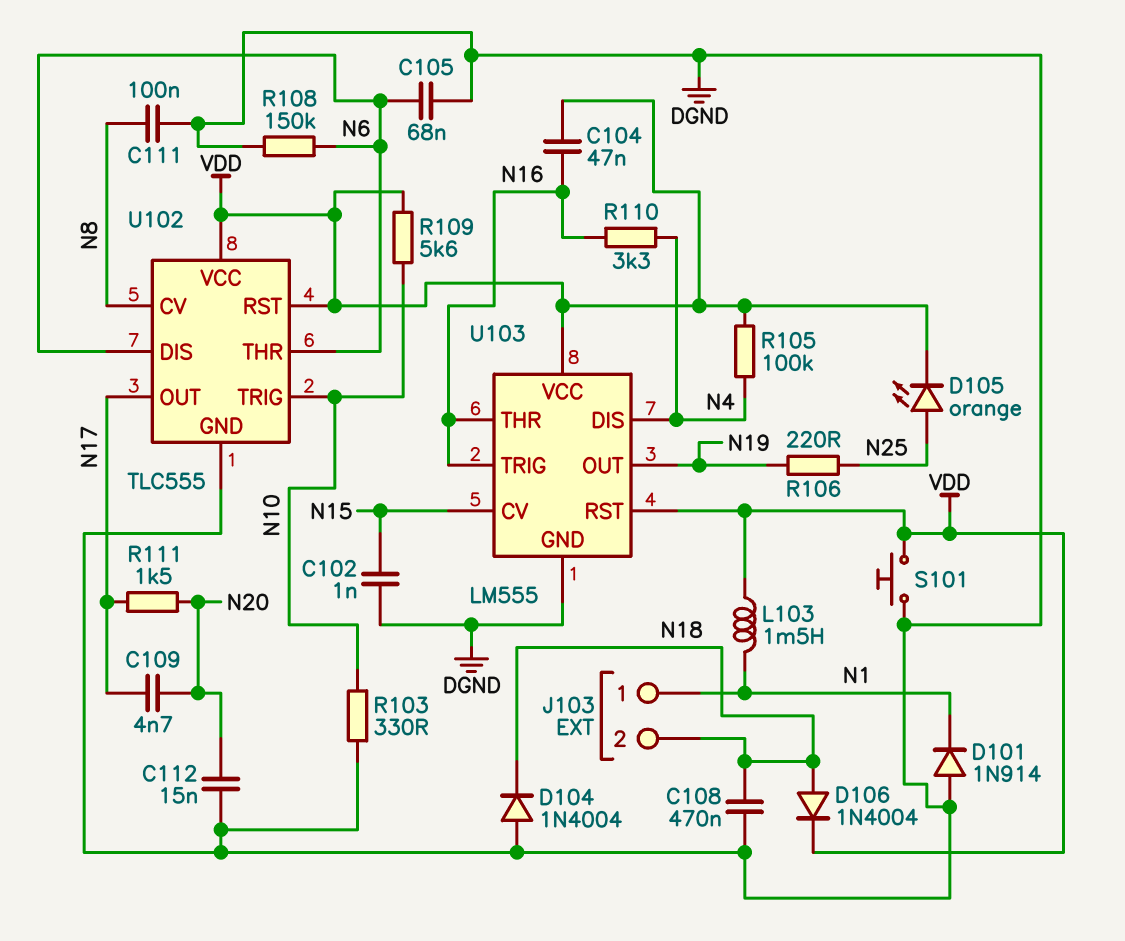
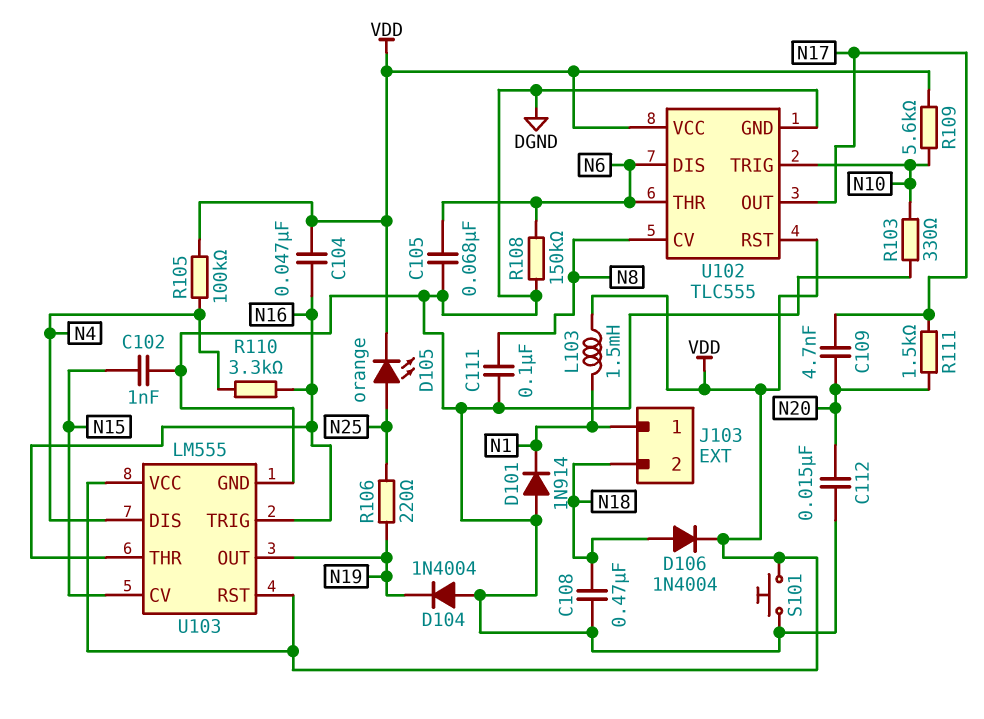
D104: diode 1N4004 (A DGND, K N18) -> diode 1N4004 (A DGND, K N19)

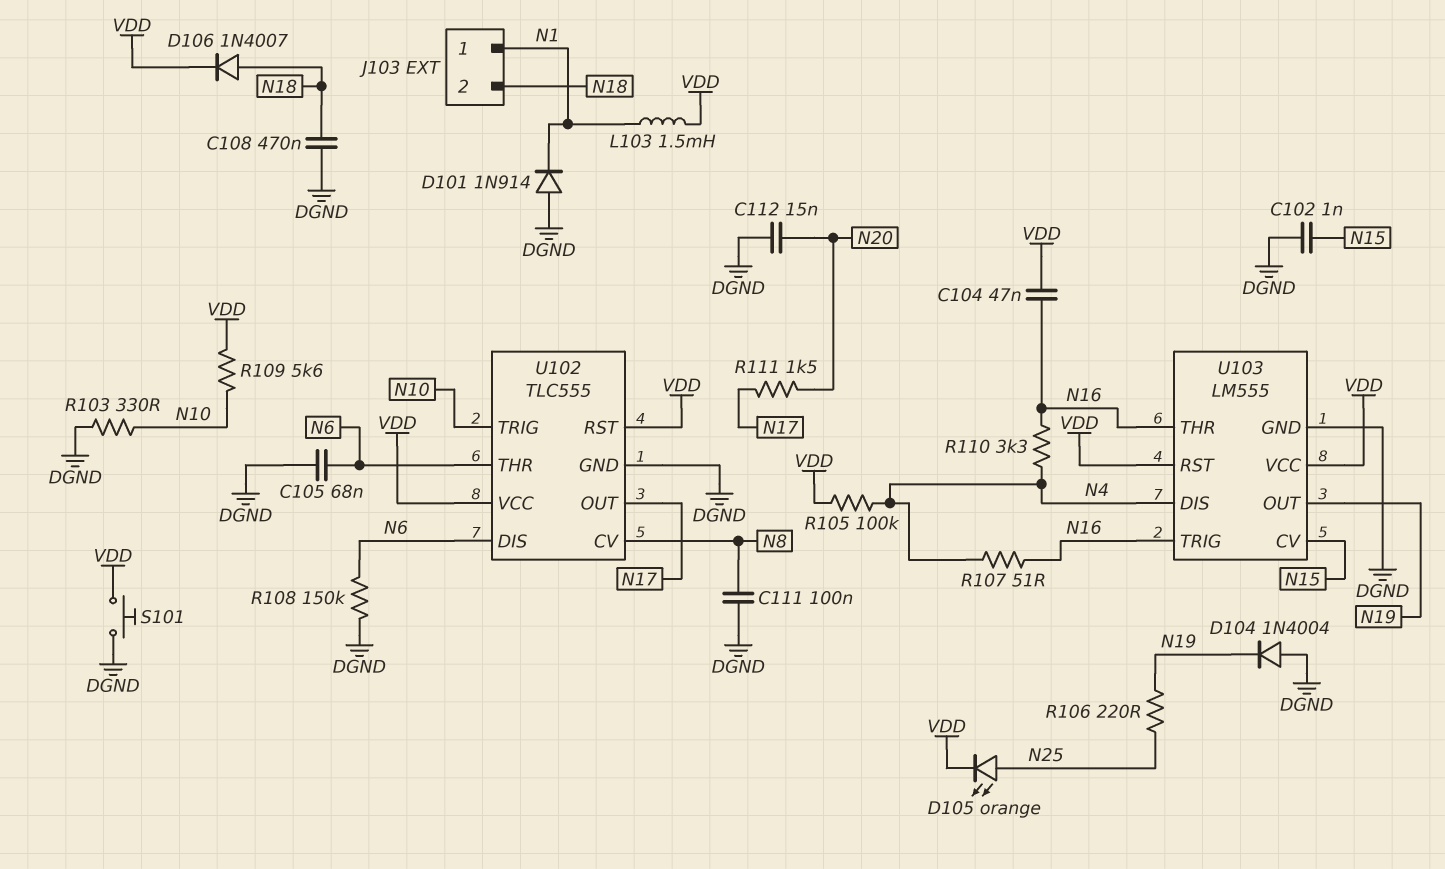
C109: 4.7nF (N17, N20) -> none
D106: diode 1N4004 (A N18, K VDD) -> diode 1N4007 (A N18, K VDD)
R107: none -> 51 (N4, N16)

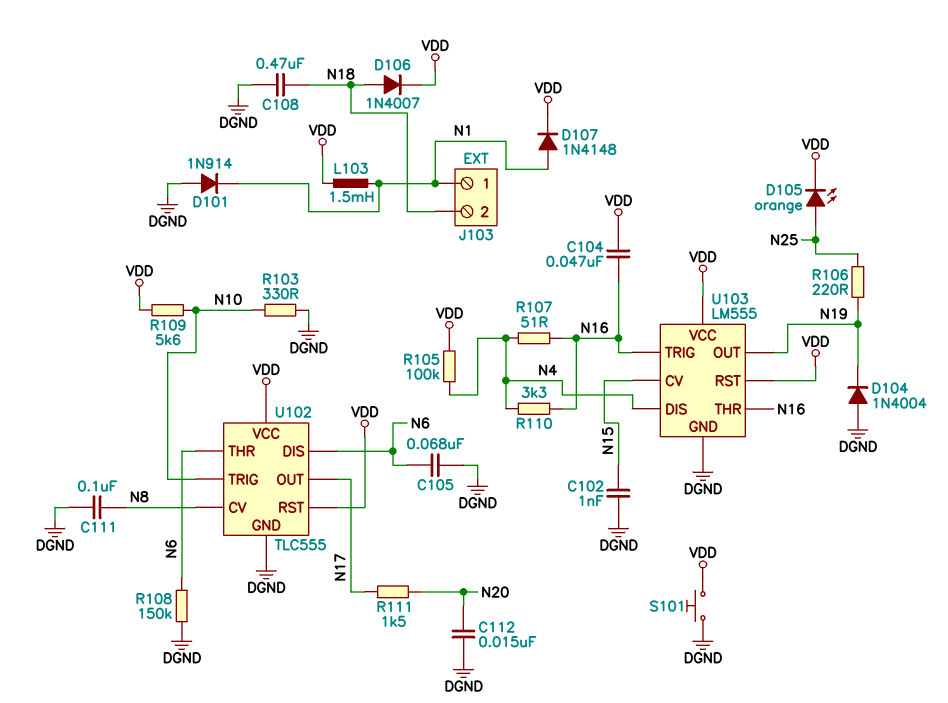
D107: none -> diode 1N4148 (A N1, K VDD)

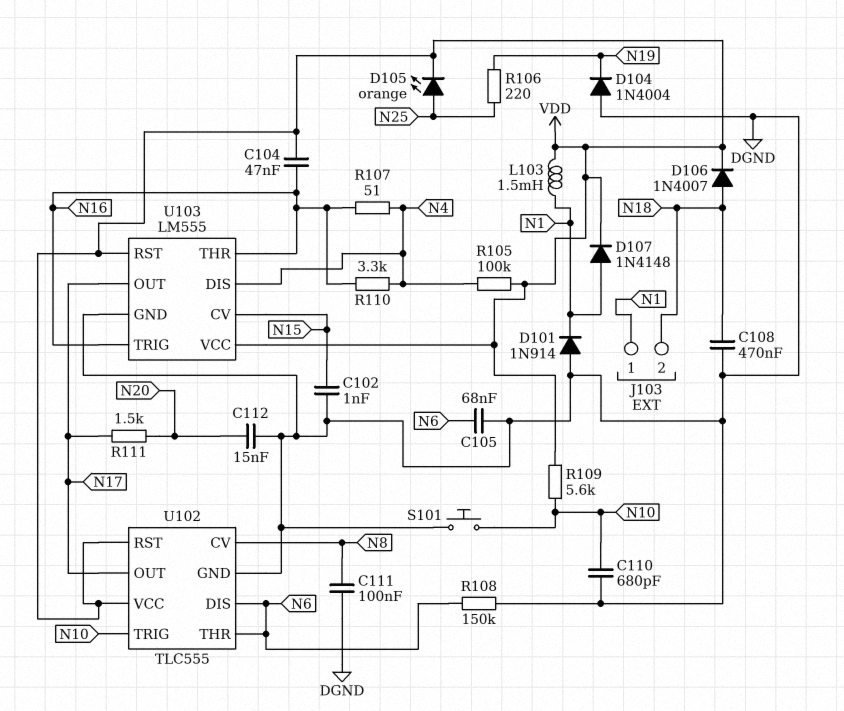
C110: none -> 680pF (DGND, N10)
R103: 330 (DGND, N10) -> none
S101: button (DGND, VDD) -> button (DGND, N10)
U103 pin OUT: N19 -> N17

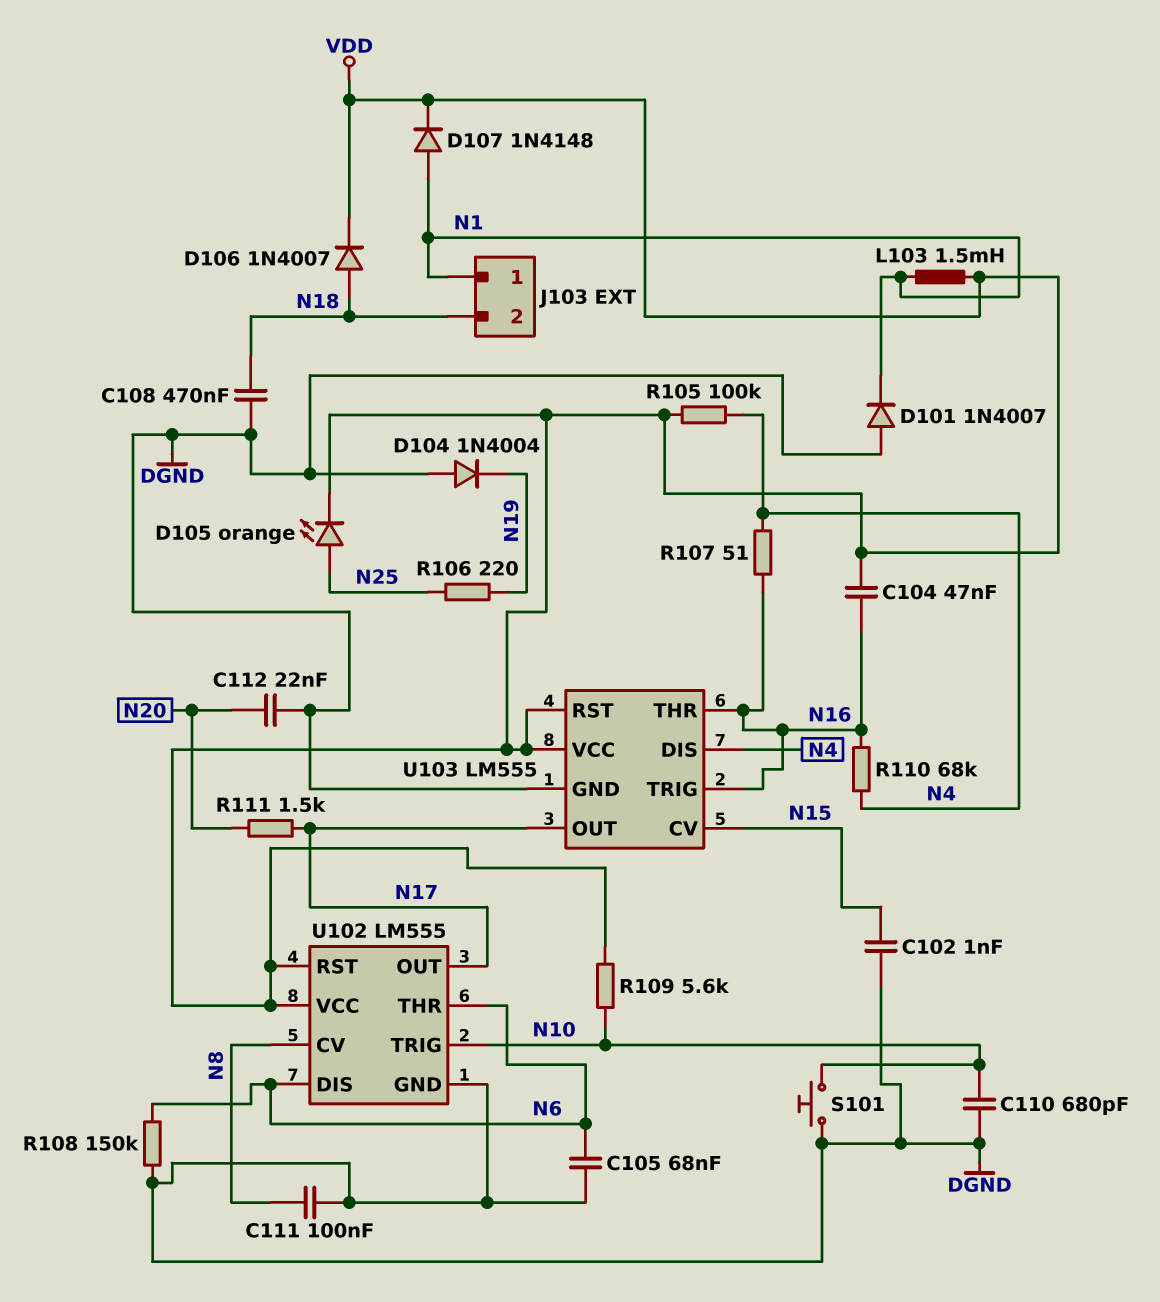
C112: 15nF (DGND, N20) -> 22nF (DGND, N20)
D101: diode 1N914 (A DGND, K N1) -> diode 1N4007 (A DGND, K N1)
R110: 3.3k (N4, N16) -> 68k (N4, N16)
U102: TLC555 -> LM555

